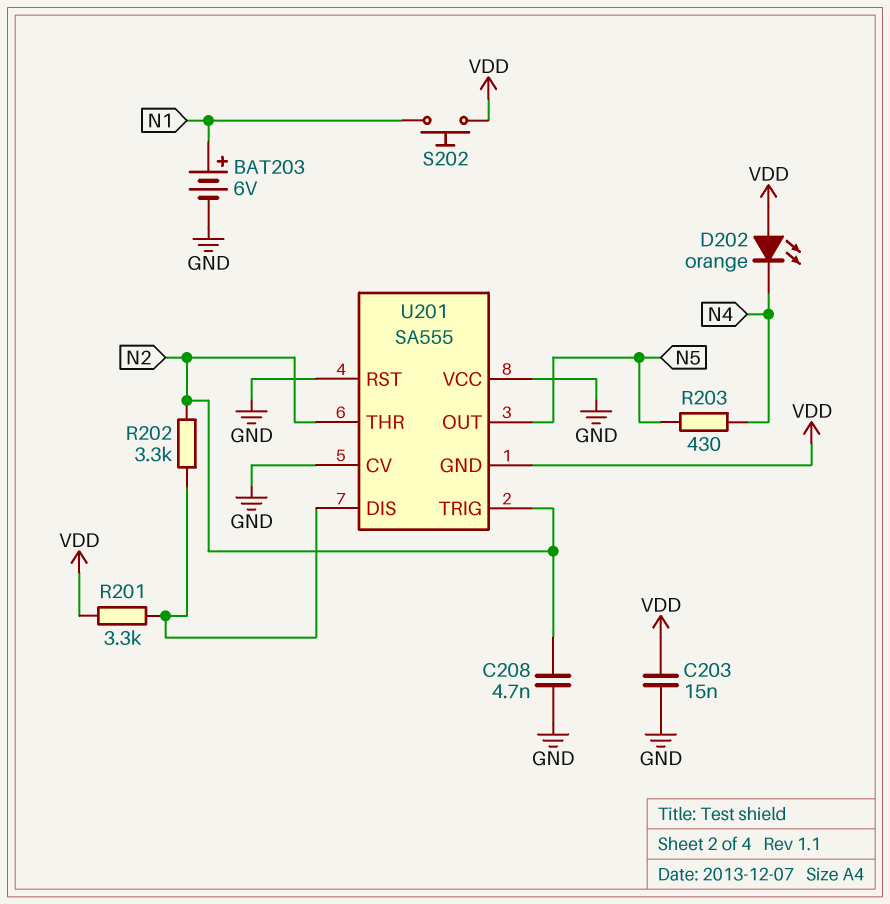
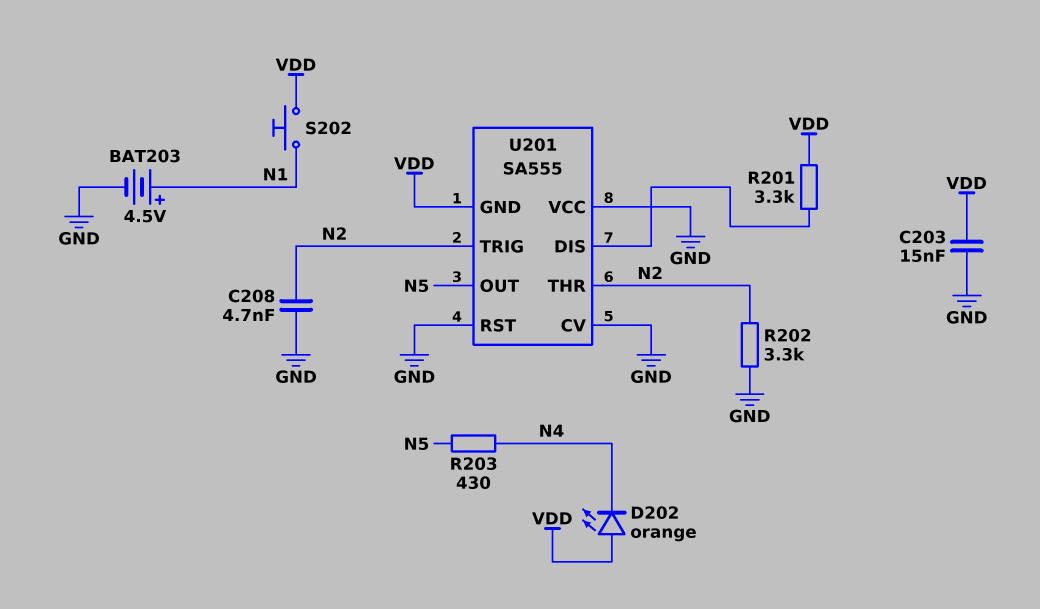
BAT203: 6V (plus N1, minus GND) -> 4.5V (plus N1, minus GND)
R202: 3.3k (N2, U201/DIS) -> 3.3k (GND, N2)

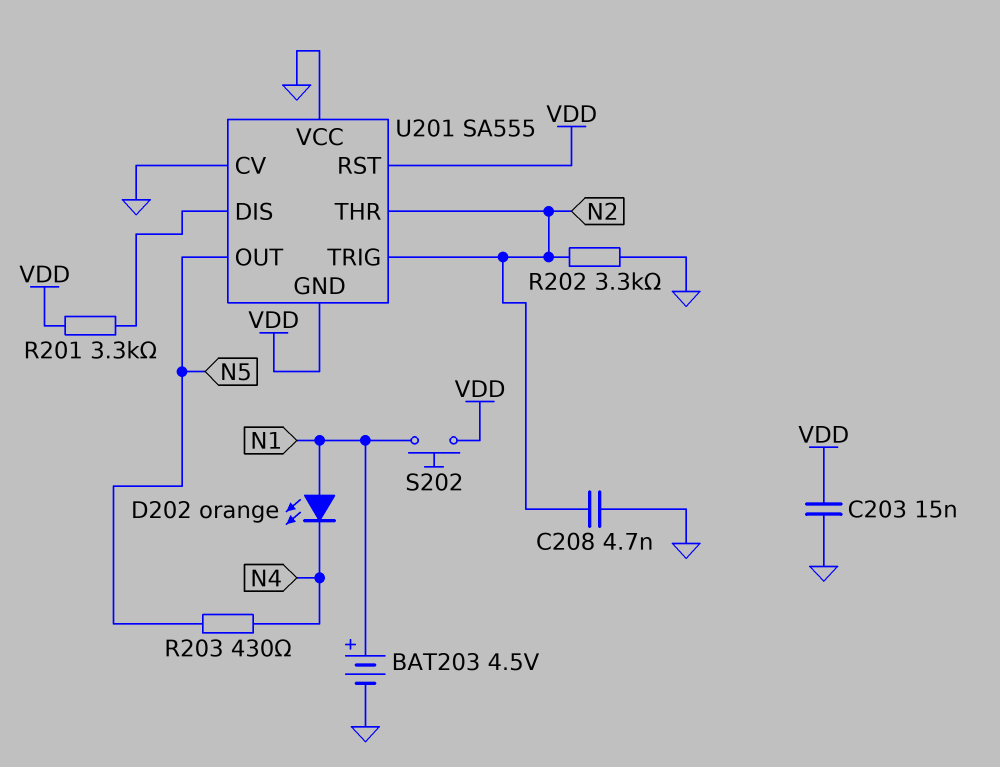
D202: LED orange (A VDD, K N4) -> LED orange (A N1, K N4)
U201 pin RST: GND -> VDD

